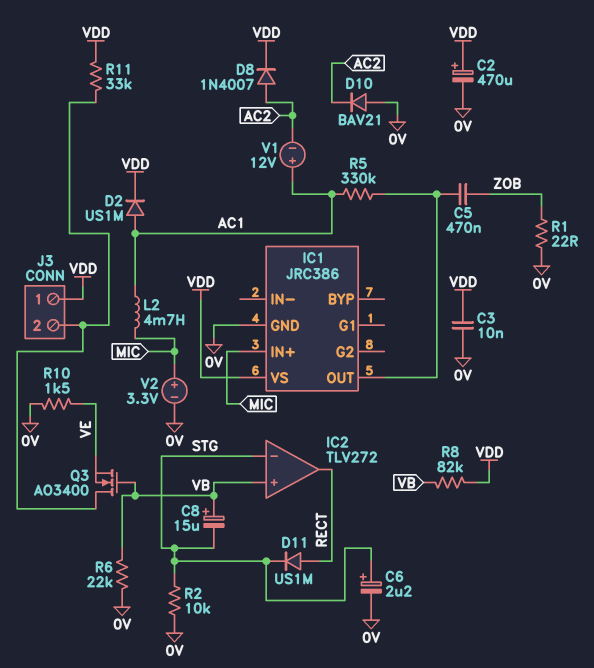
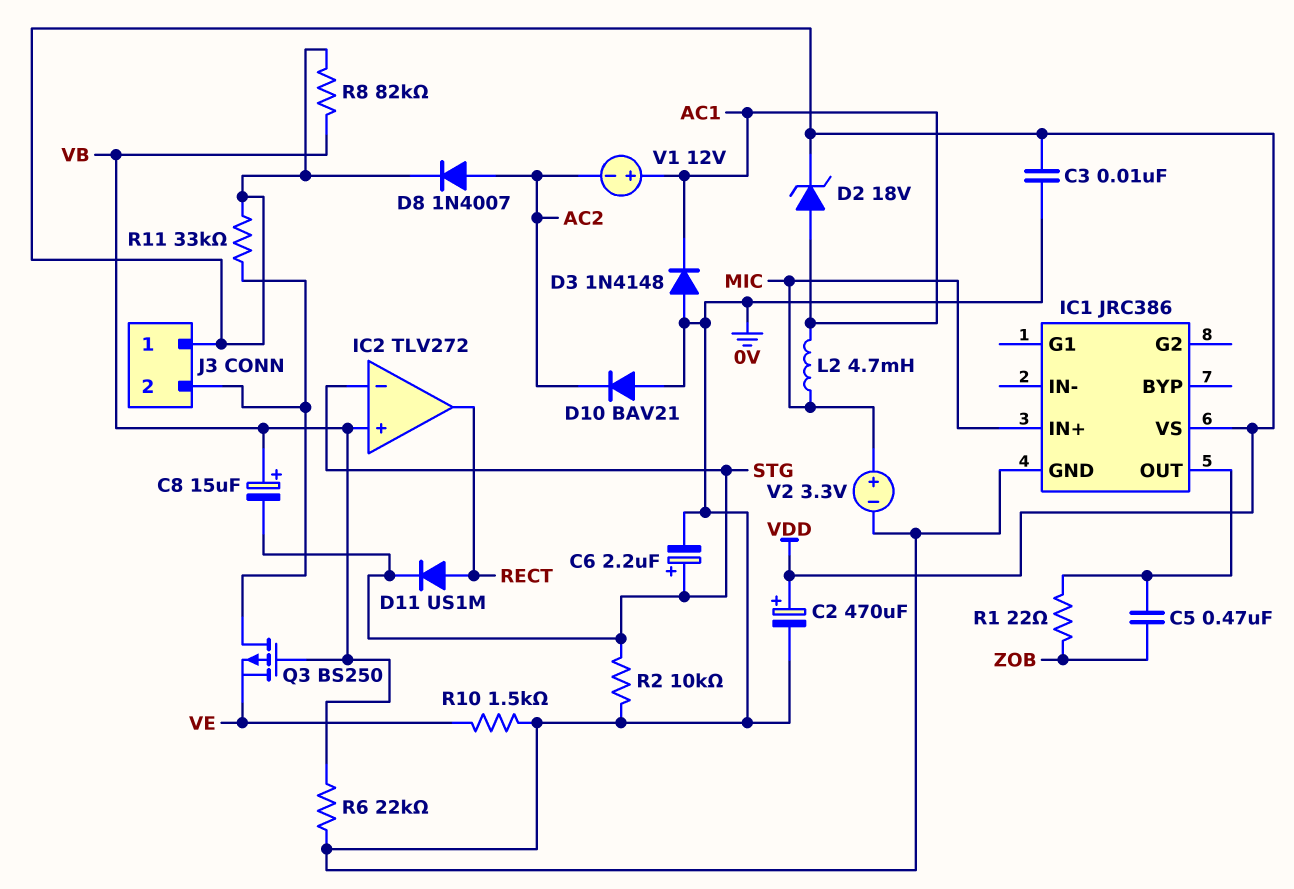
D2: diode US1M (A AC1, K VDD) -> zener 18V (A AC1, K VDD)
D3: none -> diode 1N4148 (A 0V, K AC1)
Q3: NMOS AO3400 (G VB, D J3/2, S VE) -> PMOS BS250 (G VB, D J3/2, S VE)
R1: 22 (0V, ZOB) -> 22 (IC1/OUT, ZOB)
R5: 330k (AC1, IC1/OUT) -> none

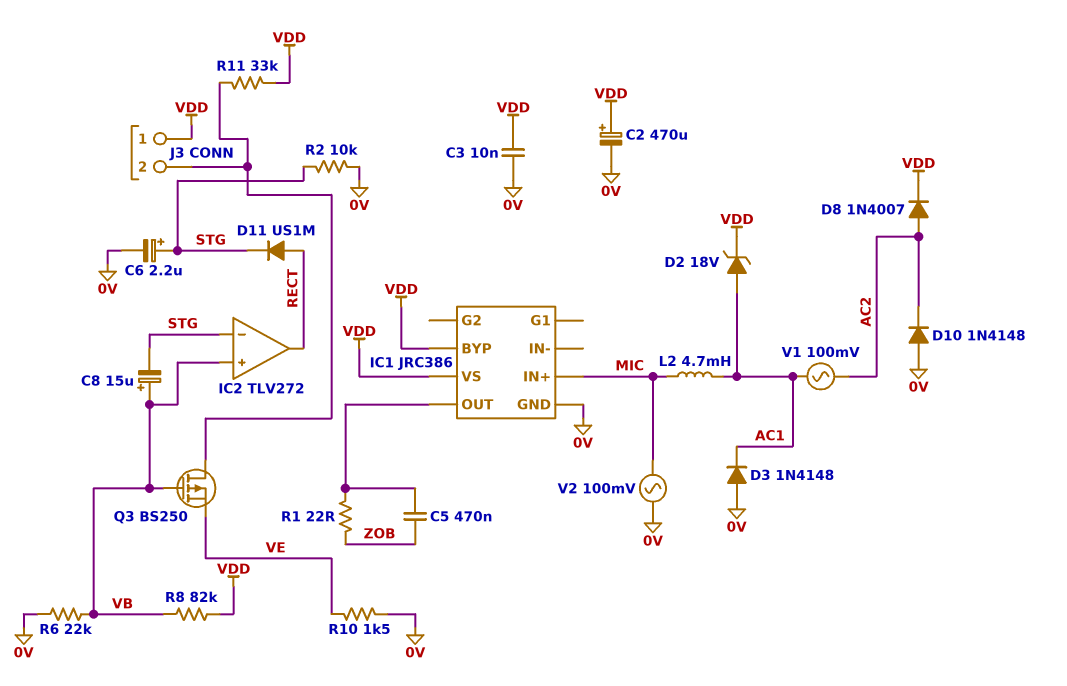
D10: diode BAV21 (A 0V, K AC2) -> diode 1N4148 (A 0V, K AC2)
IC1 pin BYP: none -> VDD
V1: 12V (plus AC1, minus AC2) -> AC 100mV (AC1, AC2)
V2: 3.3V (plus MIC, minus 0V) -> AC 100mV (0V, MIC)

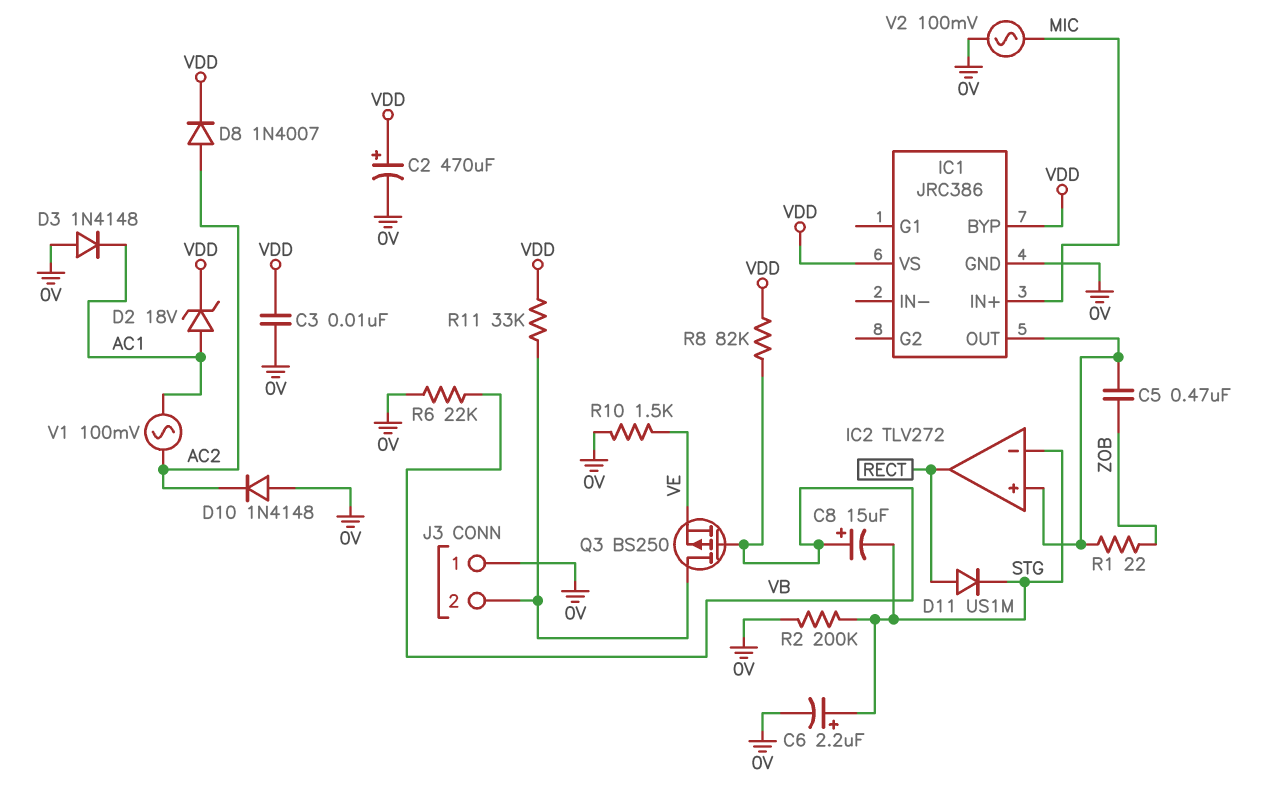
IC2 pin in+: VB -> IC1/OUT
J3 pin 1: VDD -> 0V
L2: 4.7mH (AC1, MIC) -> none
R2: 10k (0V, STG) -> 200k (0V, STG)

